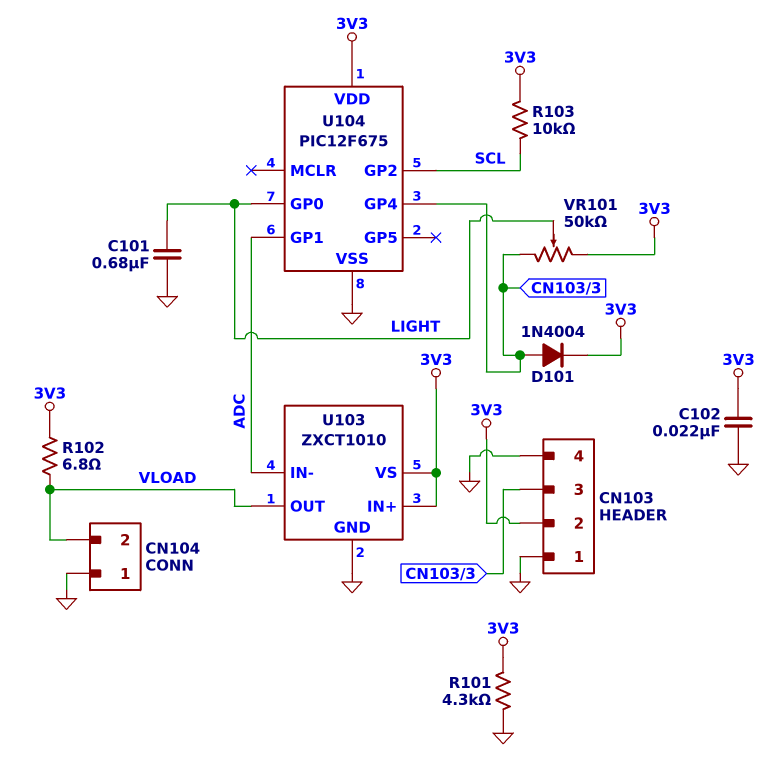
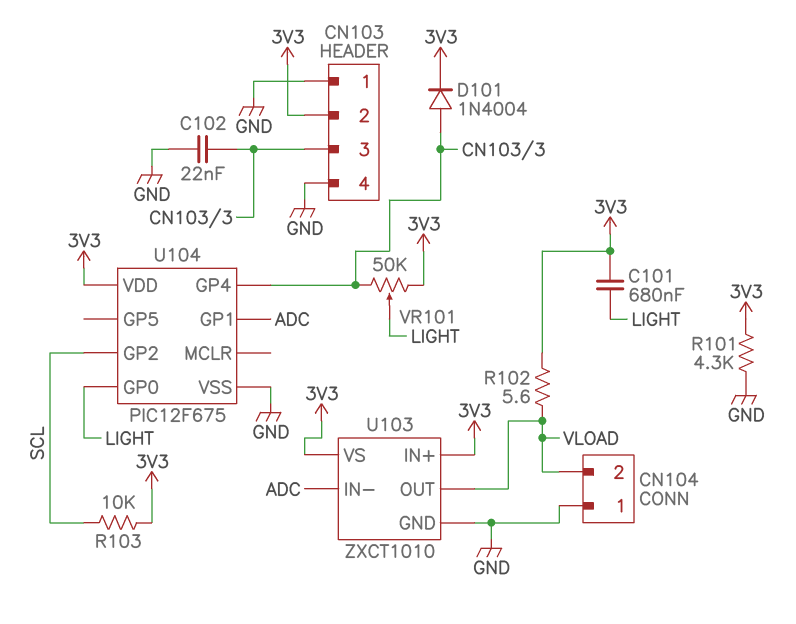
C101: 680nF (GND, LIGHT) -> 680nF (3V3, LIGHT)
C102: 22nF (3V3, GND) -> 22nF (CN103/3, GND)
R102: 6.8 (3V3, VLOAD) -> 5.6 (3V3, VLOAD)

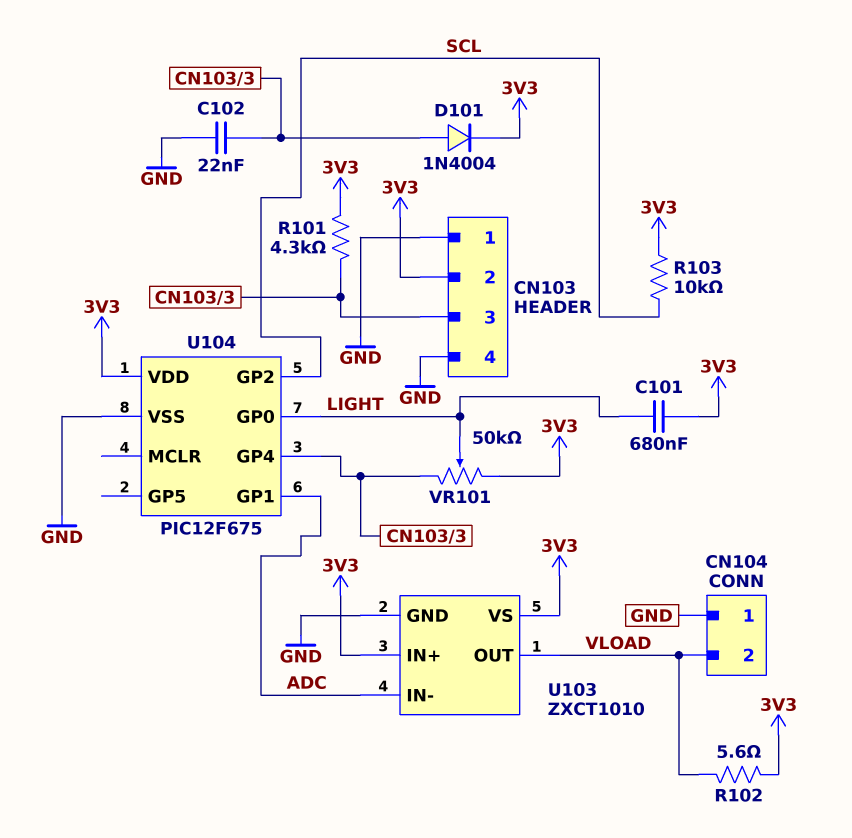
R101: 4.3k (3V3, GND) -> 4.3k (3V3, CN103/3)

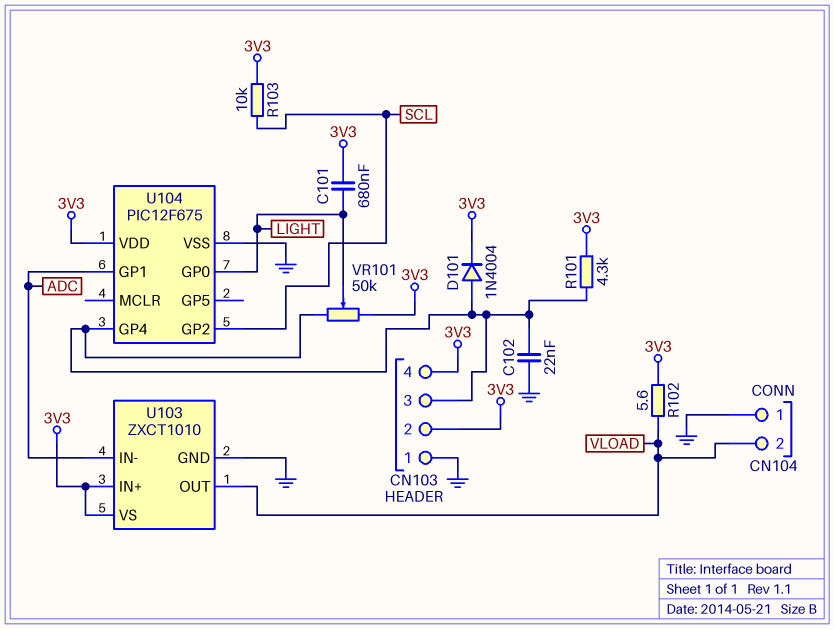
CN103 pin 4: GND -> 3V3

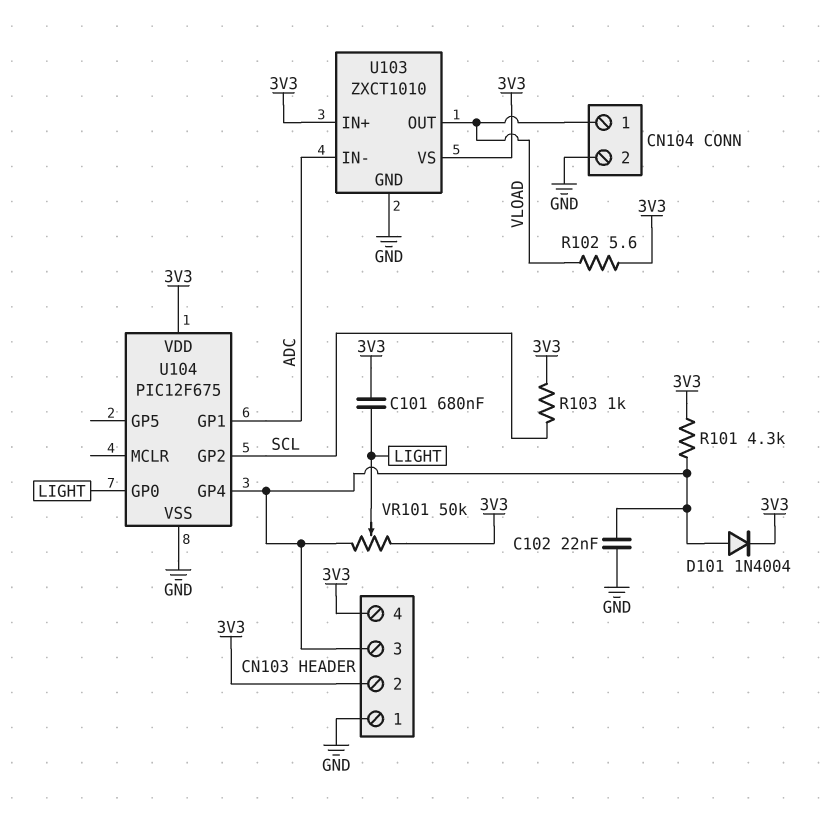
CN104 pin 1: GND -> VLOAD
CN104 pin 2: VLOAD -> GND
R103: 10k (3V3, SCL) -> 1k (3V3, SCL)

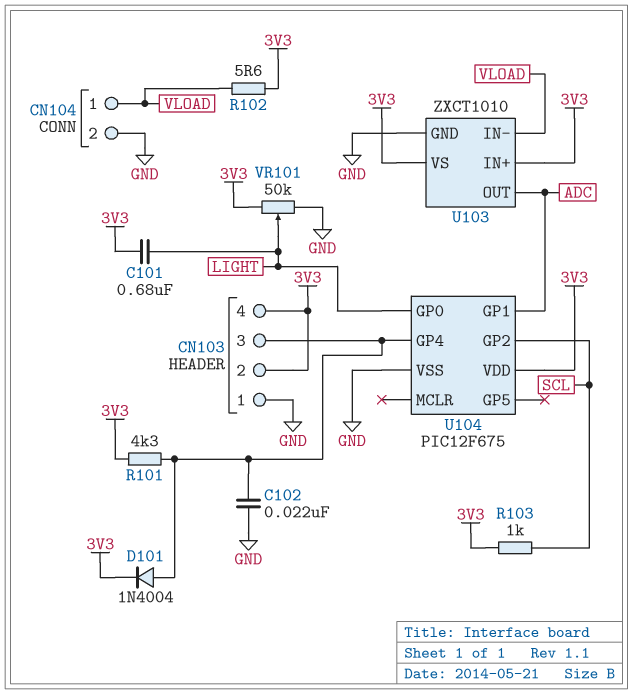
U103 pin IN-: ADC -> VLOAD
U103 pin OUT: VLOAD -> ADC
VR101: 50k (3V3, CN103/3, wiper LIGHT) -> 50k (3V3, GND, wiper LIGHT)

